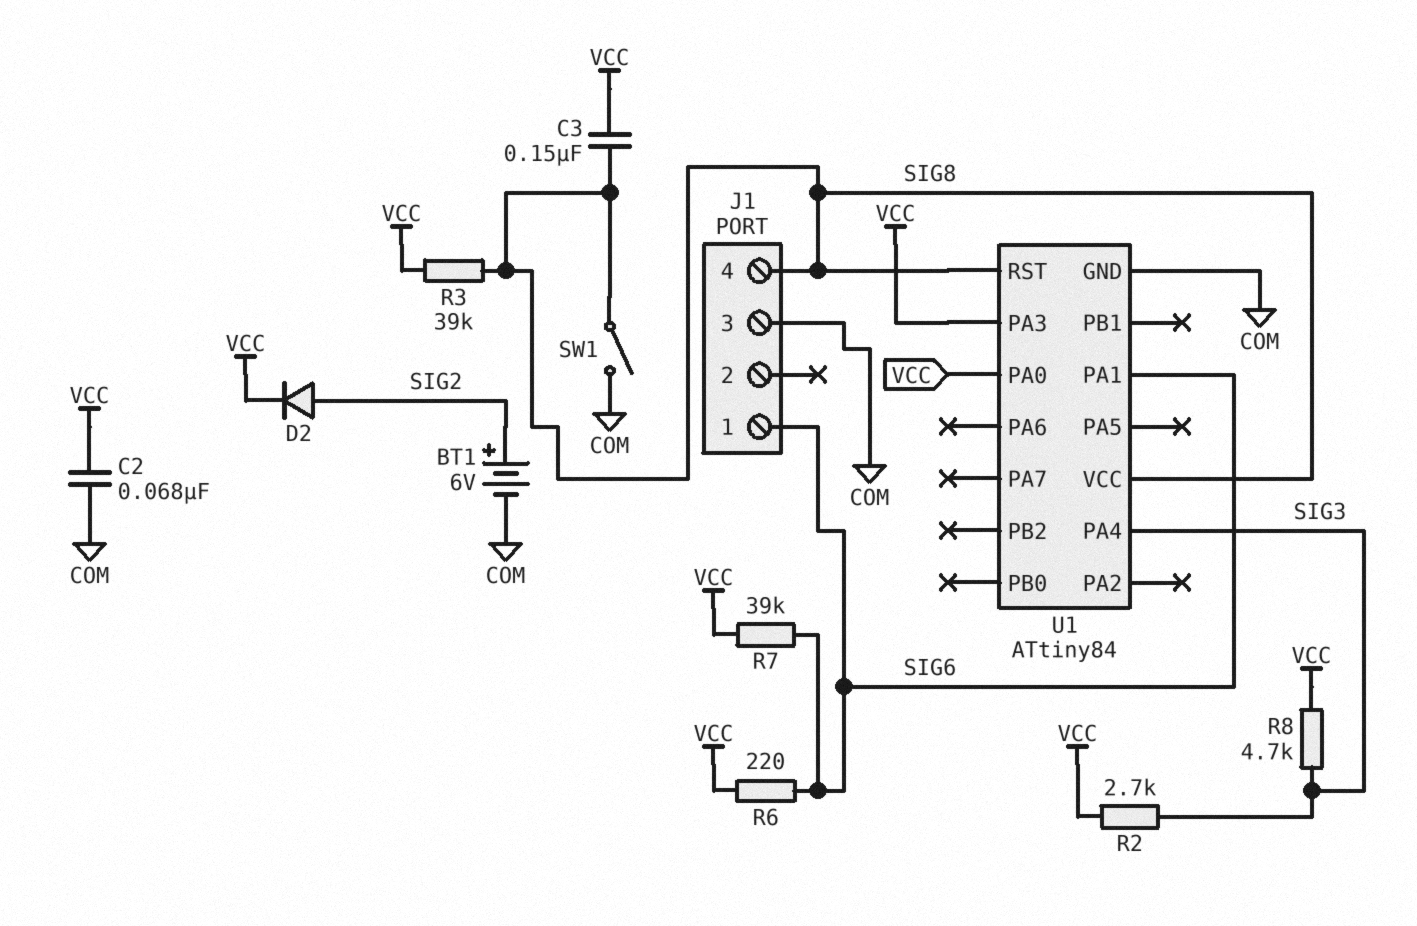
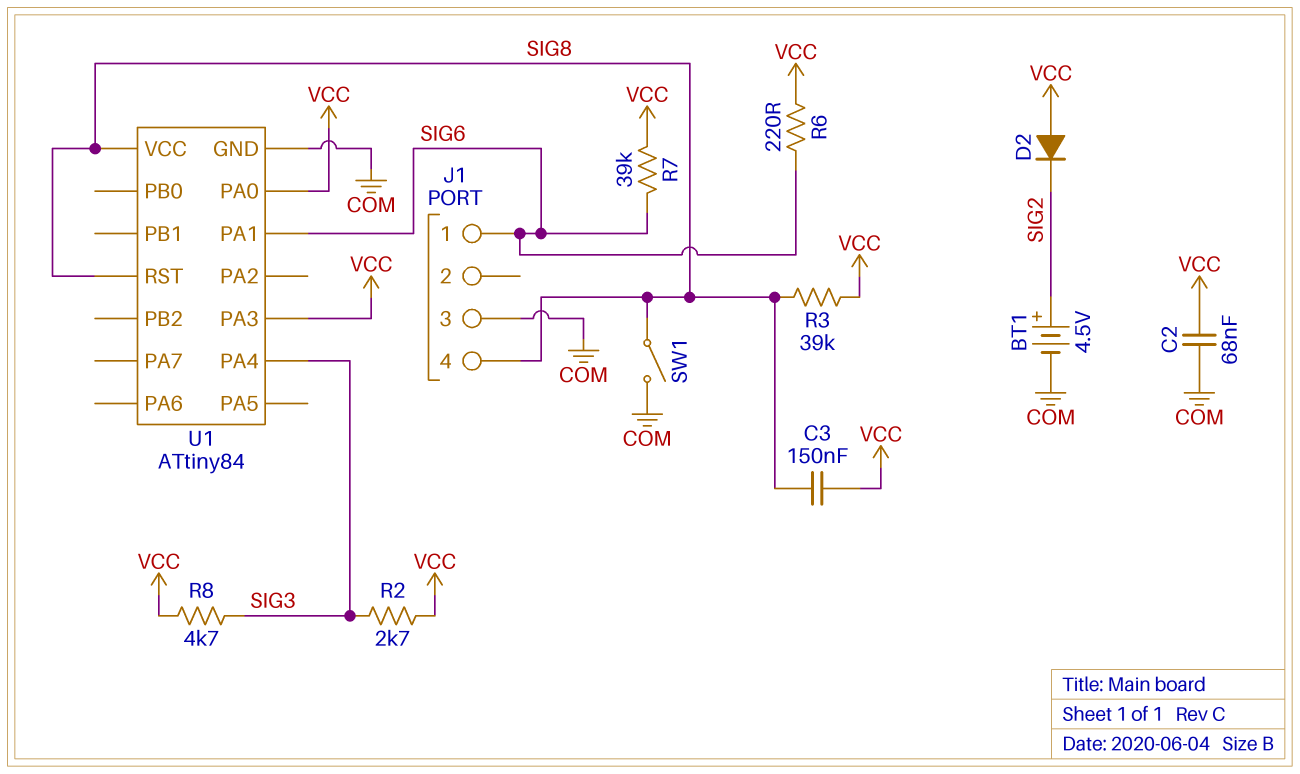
BT1: 6V (plus SIG2, minus COM) -> 4.5V (plus SIG2, minus COM)
D2: diode (A SIG2, K VCC) -> diode (A VCC, K SIG2)

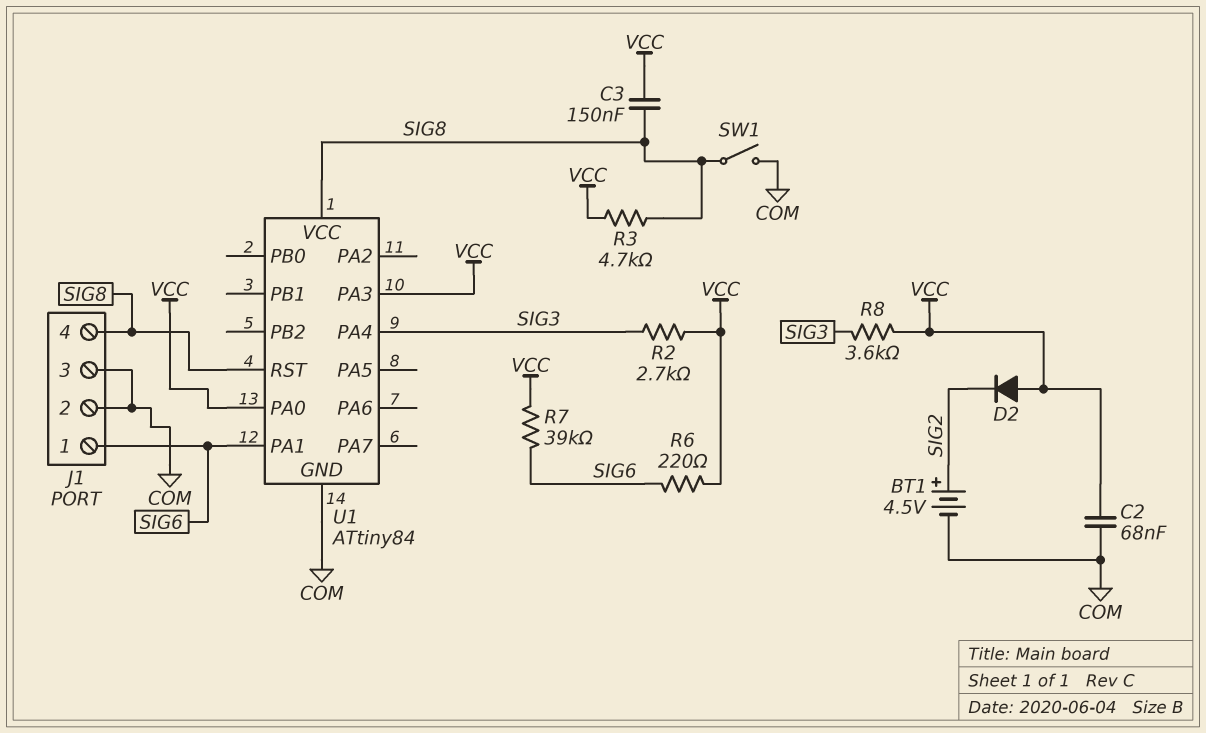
J1 pin 2: none -> COM
R3: 39k (SIG8, VCC) -> 4.7k (SIG8, VCC)
R8: 4.7k (SIG3, VCC) -> 3.6k (SIG3, VCC)

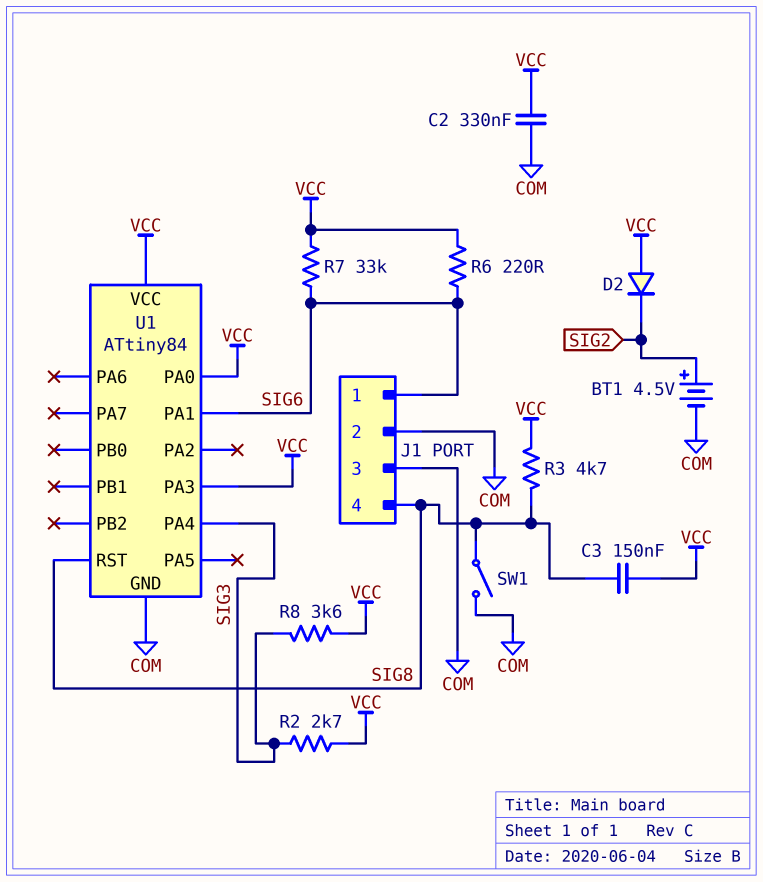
C2: 68nF (COM, VCC) -> 330nF (COM, VCC)
R7: 39k (SIG6, VCC) -> 33k (SIG6, VCC)
U1 pin VCC: SIG8 -> VCC

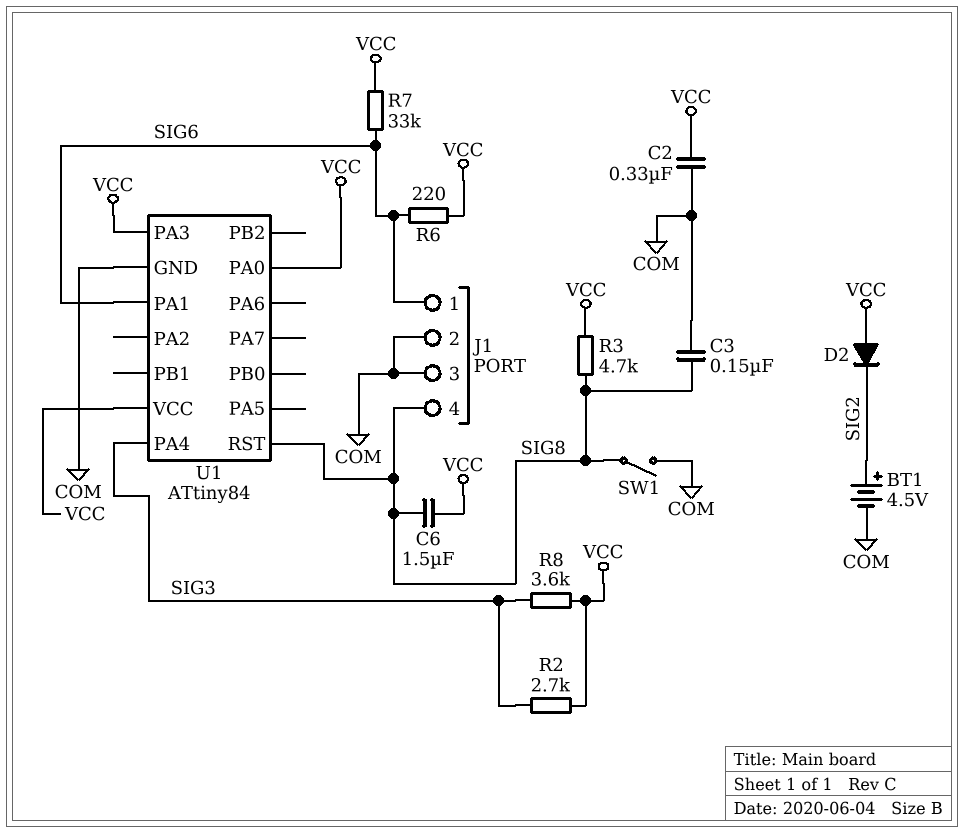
C3: 150nF (SIG8, VCC) -> 150nF (COM, SIG8)
C6: none -> 1.5uF (SIG8, VCC)

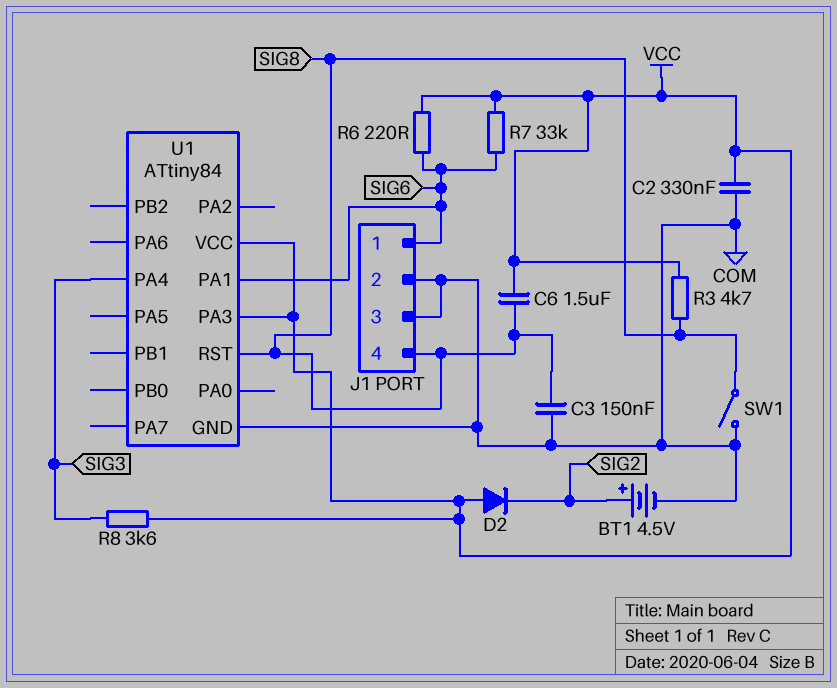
R2: 2.7k (SIG3, VCC) -> none
U1 pin PA0: VCC -> none

